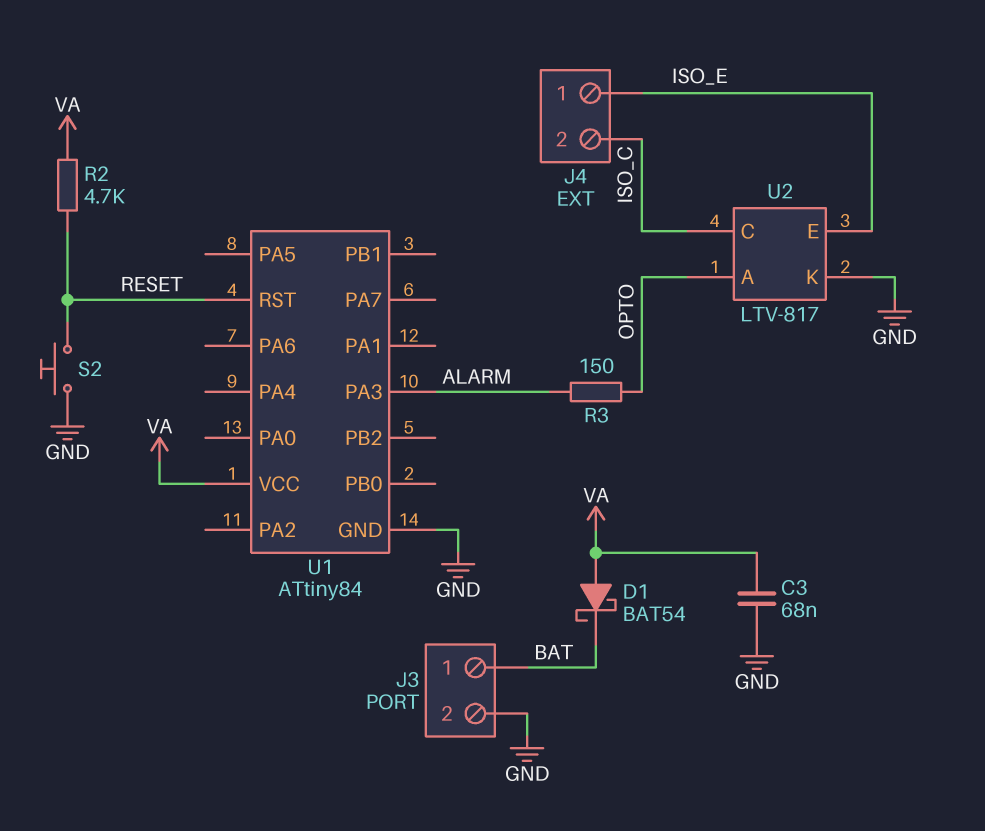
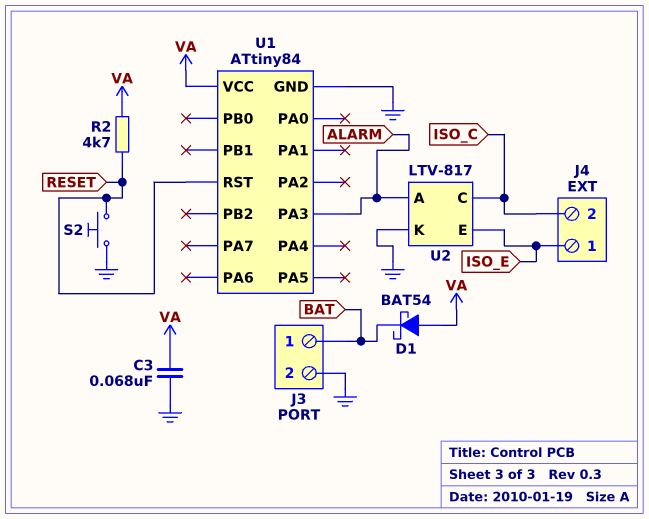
R3: 150 (ALARM, OPTO) -> none
U2 pin A: OPTO -> ALARM

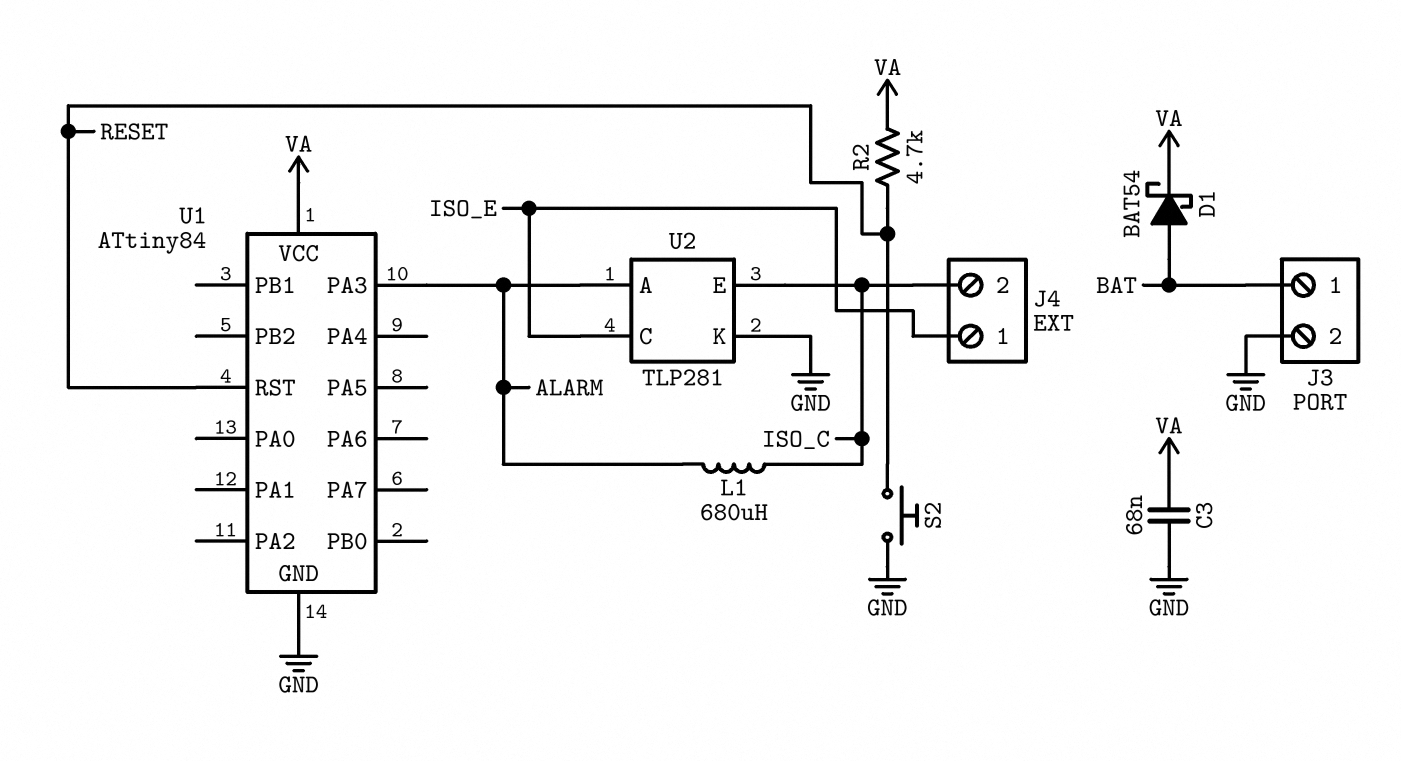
D1: schottky BAT54 (A VA, K BAT) -> schottky BAT54 (A BAT, K VA)
L1: none -> 680uH (ALARM, ISO_C)
U2: LTV-817 -> TLP281
U2 pin C: ISO_C -> ISO_E
U2 pin E: ISO_E -> ISO_C

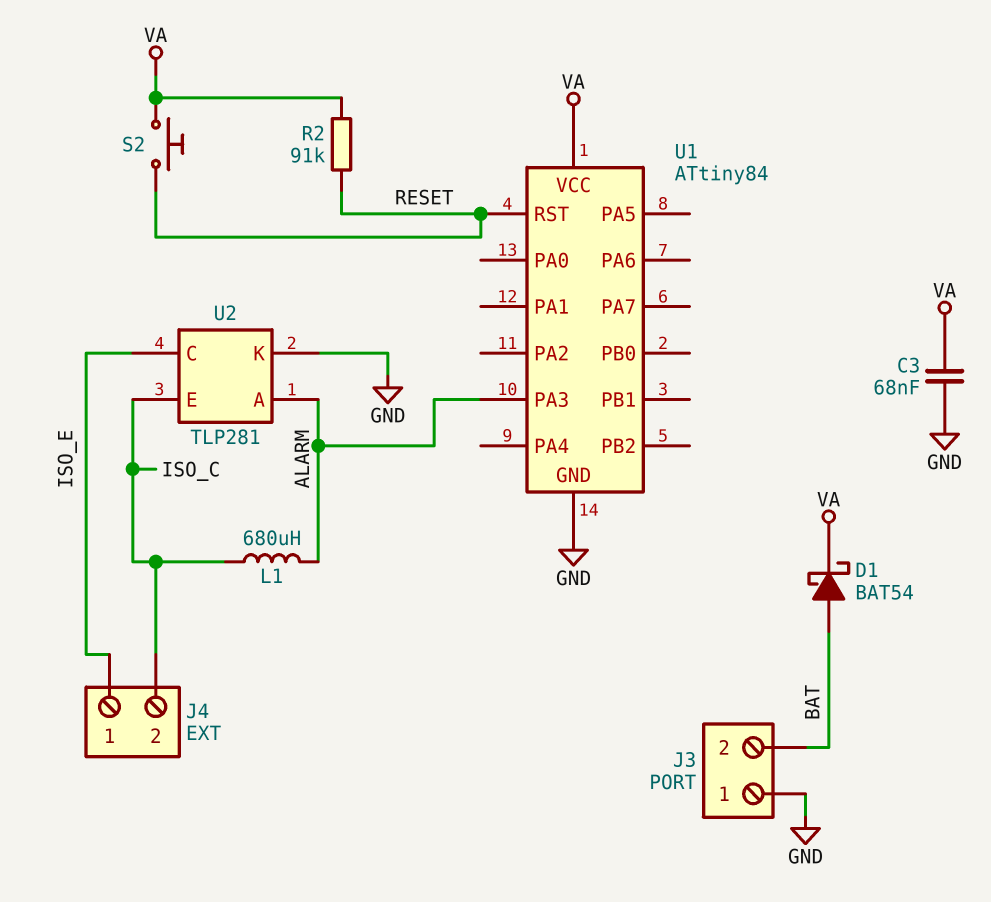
J3 pin 1: BAT -> GND
J3 pin 2: GND -> BAT
R2: 4.7k (RESET, VA) -> 91k (RESET, VA)
S2: button (GND, RESET) -> button (RESET, VA)

